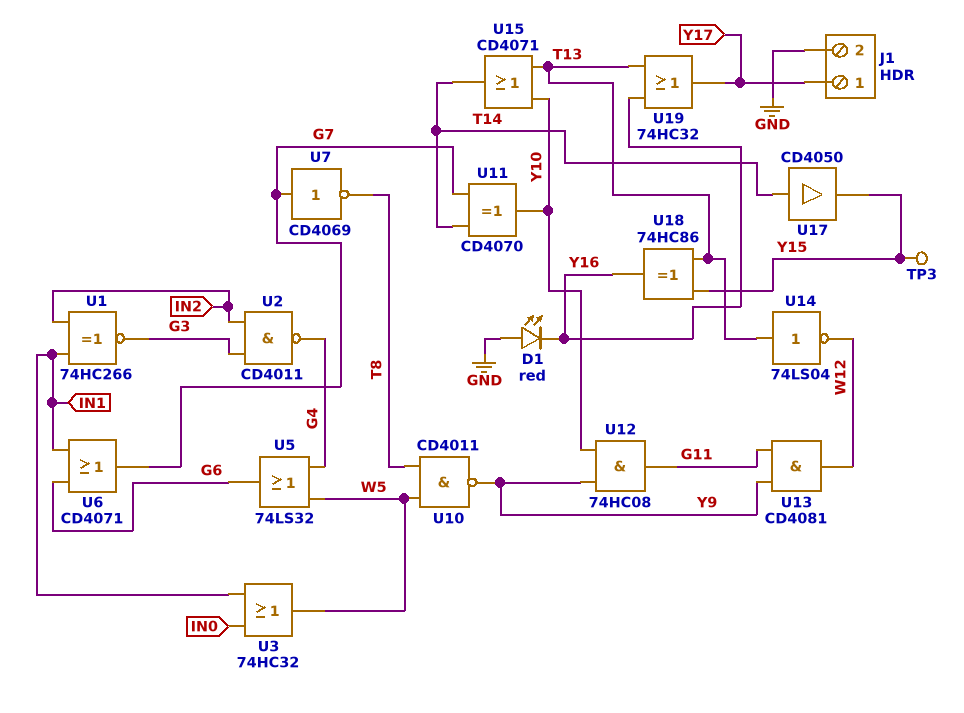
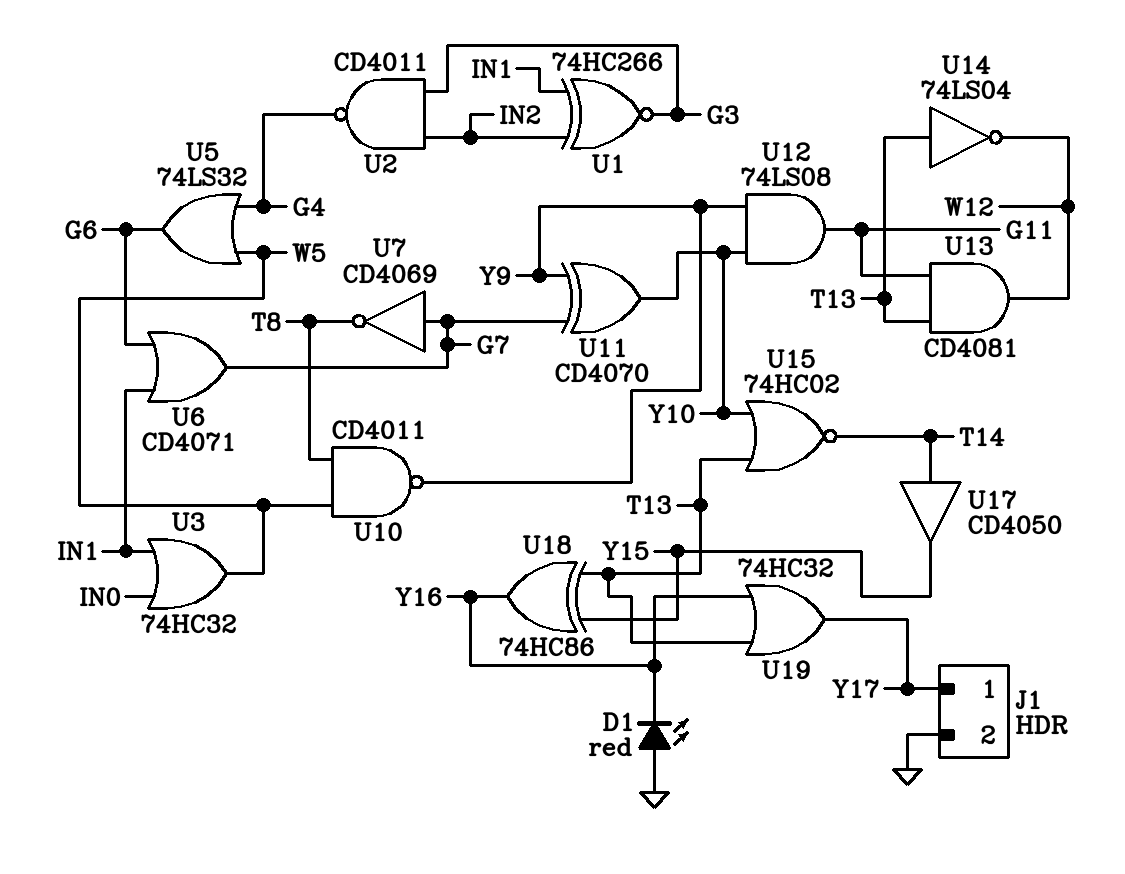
TP3: test point (Y15) -> none
U11: XOR CD4070 (in G7, in T14, out Y10) -> XOR CD4070 (in G7, in Y9, out Y10)
U12: AND 74HC08 (in Y9, in Y10, out G11) -> AND 74LS08 (in Y9, in Y10, out G11)
U13: AND CD4081 (in G11, in Y9, out W12) -> AND CD4081 (in G11, in T13, out W12)
U15: OR CD4071 (in T13, in Y10, out T14) -> NOR 74HC02 (in T13, in Y10, out T14)

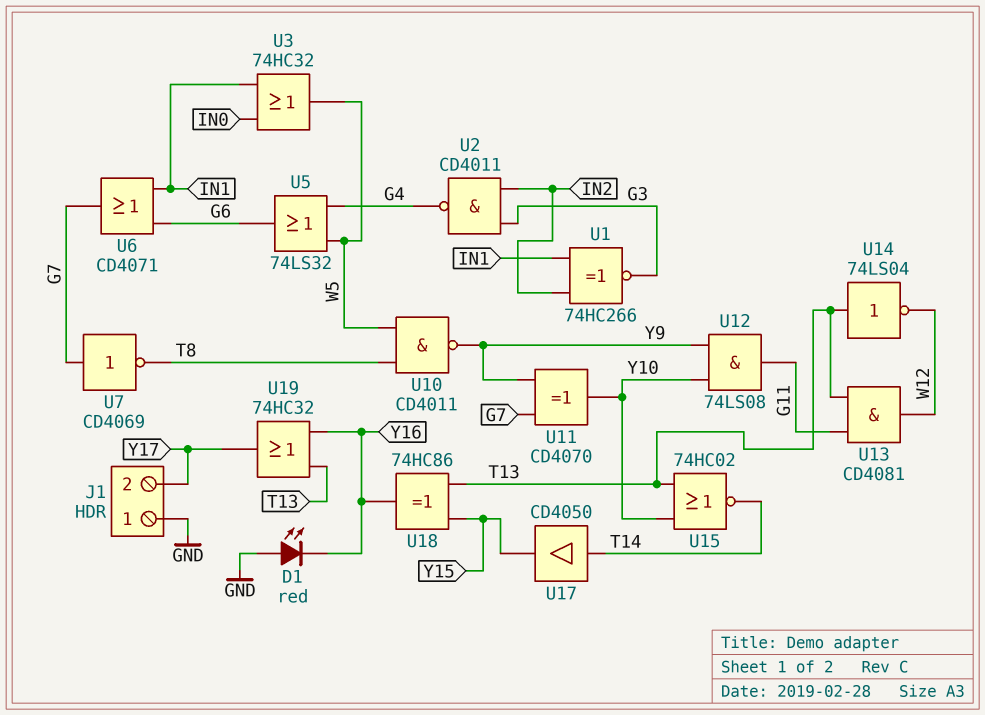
J1 pin 1: Y17 -> GND
J1 pin 2: GND -> Y17

